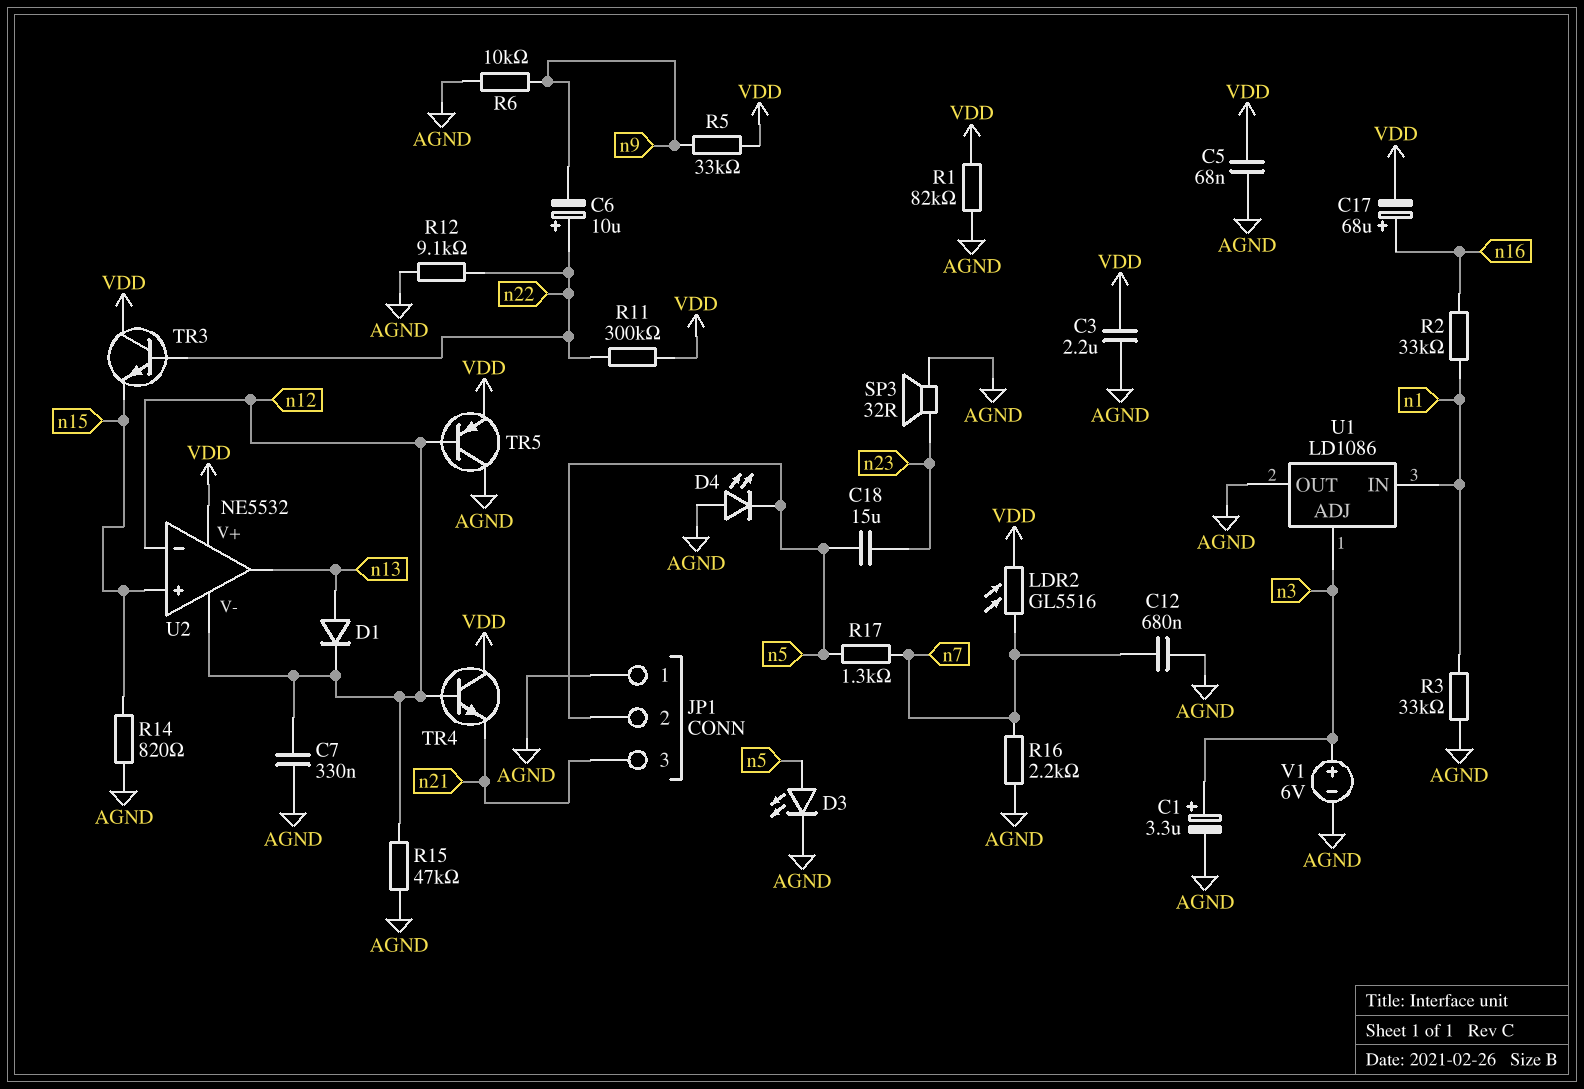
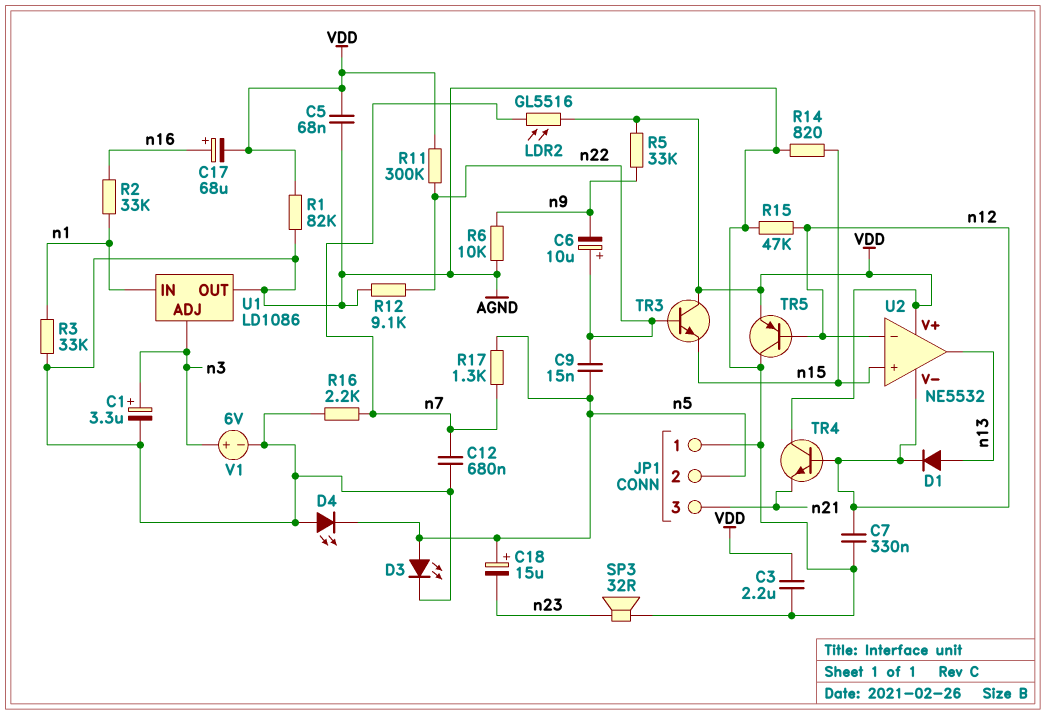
C9: none -> 15nF (n5, n22)
C18: 15uF (n5, n23) -> 15uF (plus n5, minus n23)

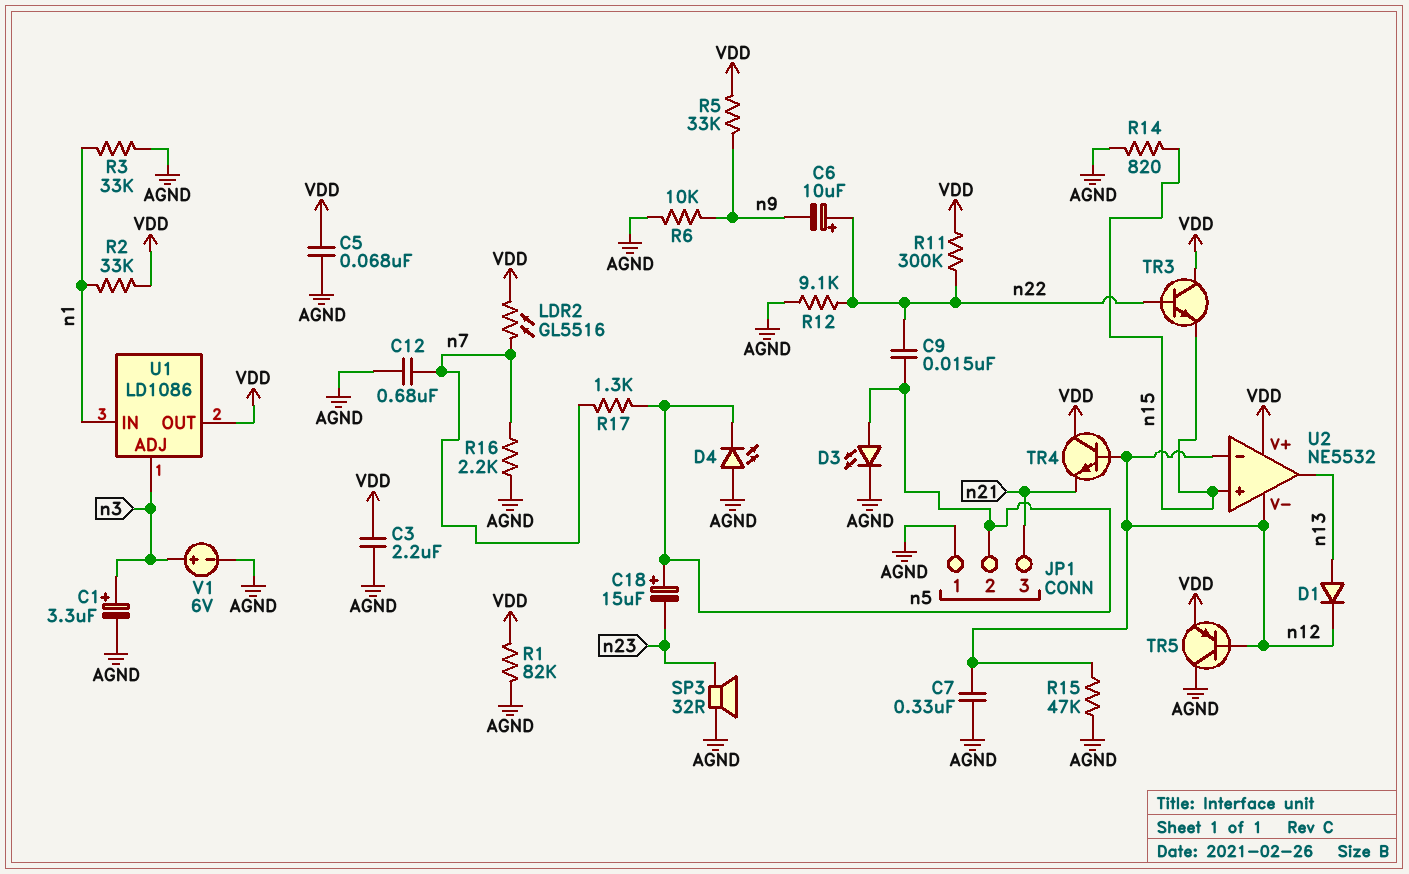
C17: 68uF (plus n16, minus VDD) -> none
R2: 33k (n1, n16) -> 33k (VDD, n1)
U1 pin OUT: AGND -> VDD

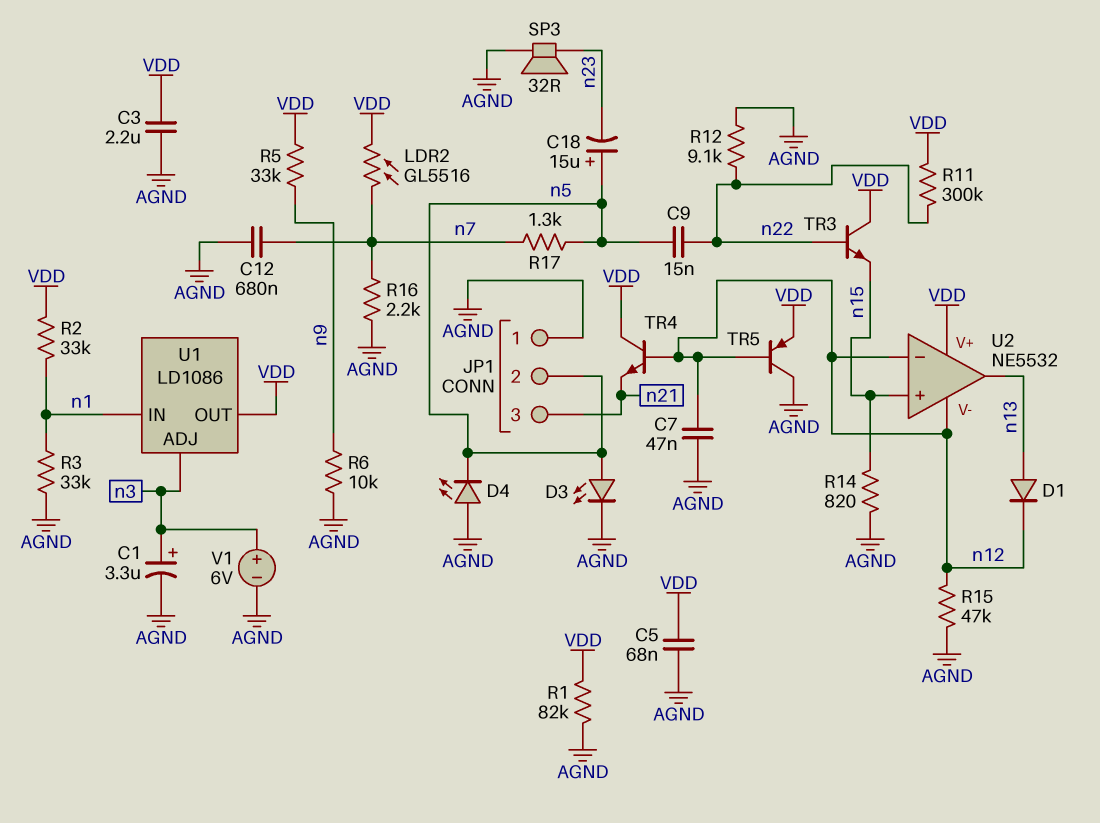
C6: 10uF (plus n22, minus n9) -> none
C7: 330nF (AGND, n12) -> 47nF (AGND, n12)

